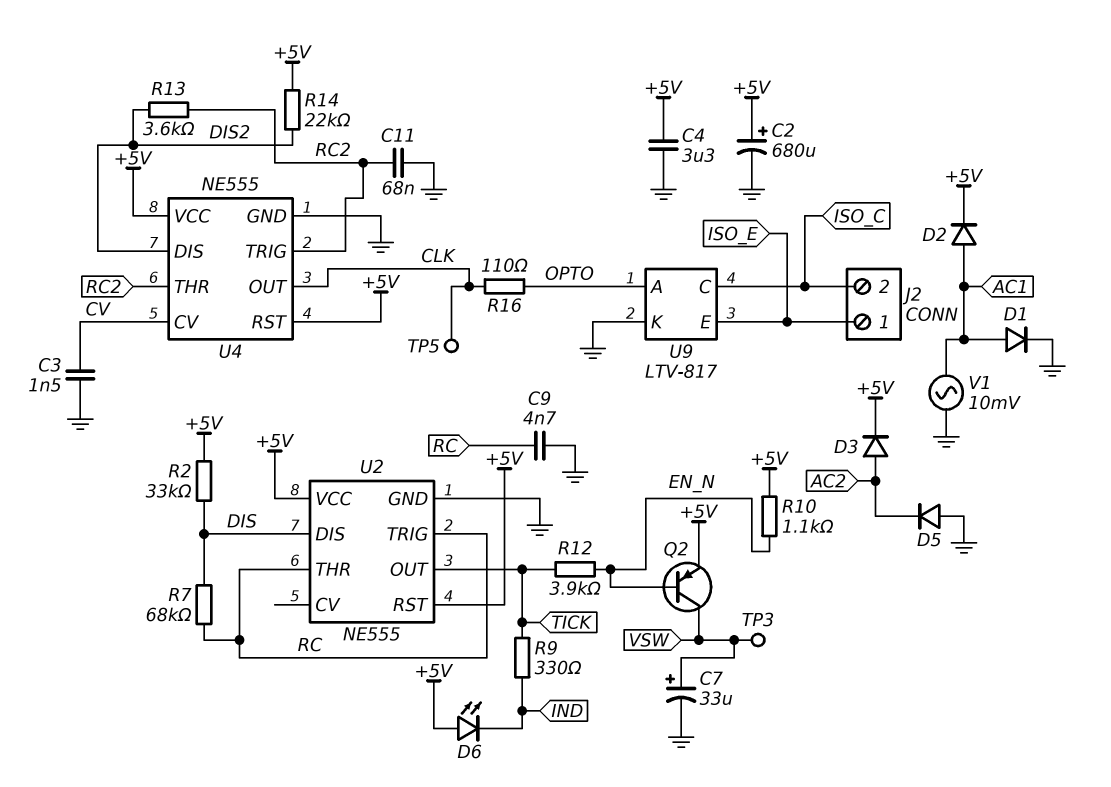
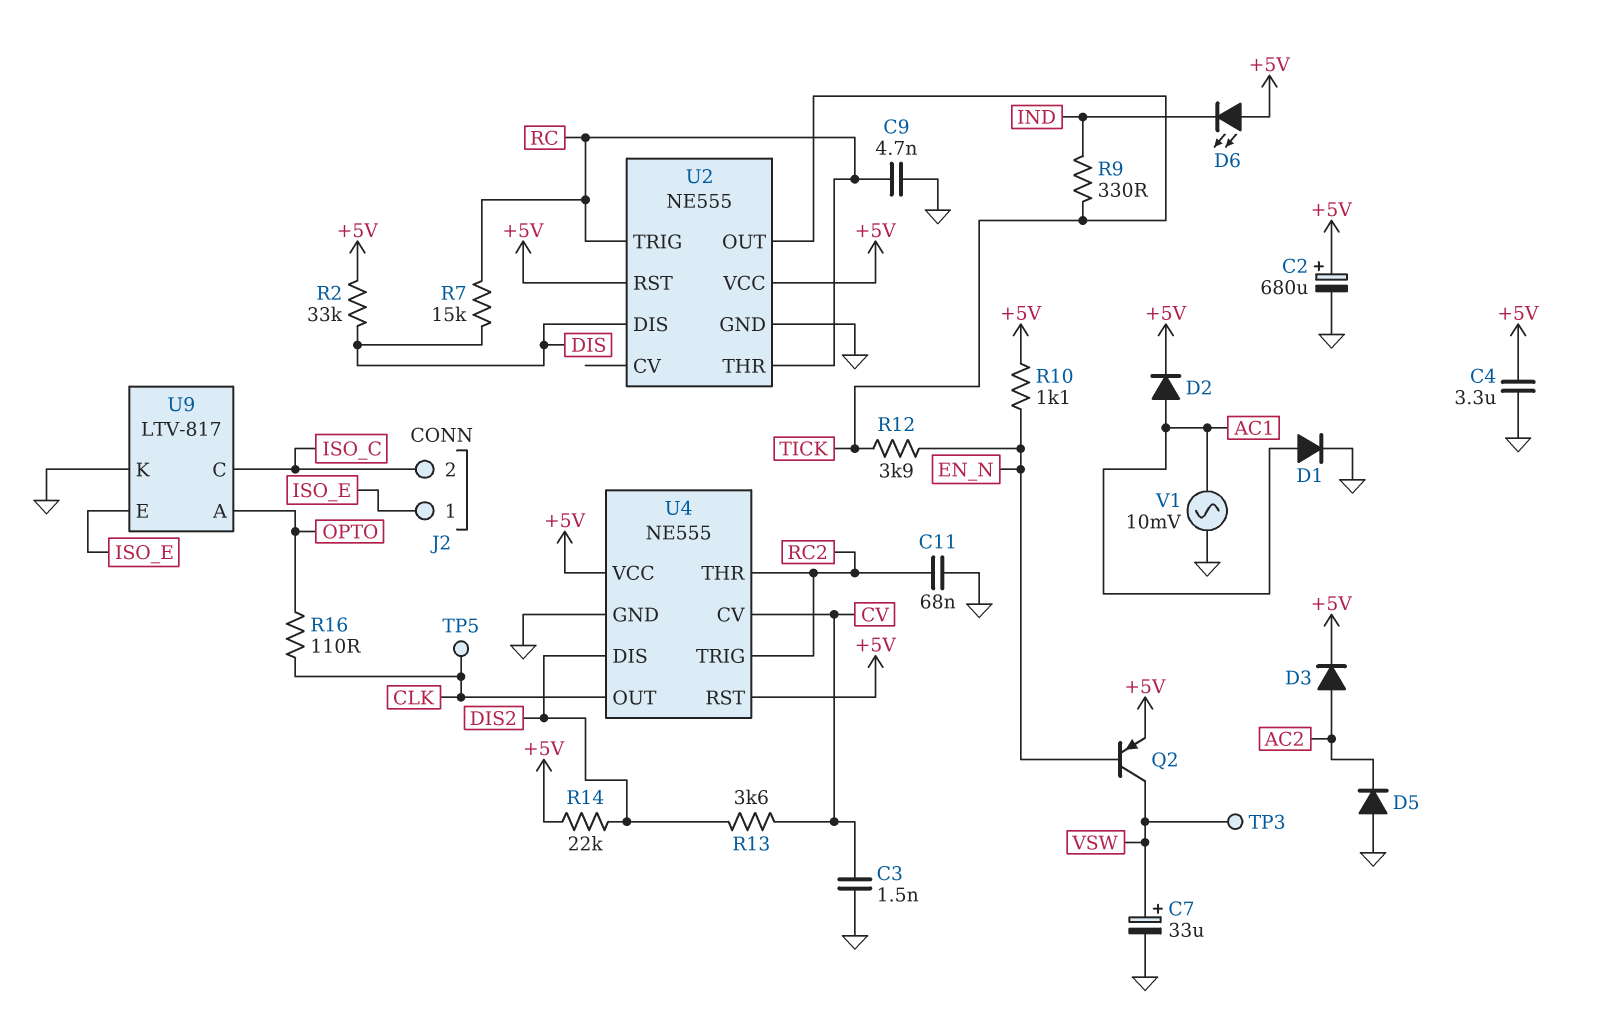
R7: 68k (DIS, RC) -> 15k (DIS, RC)
R13: 3.6k (DIS2, RC2) -> 3.6k (CV, DIS2)

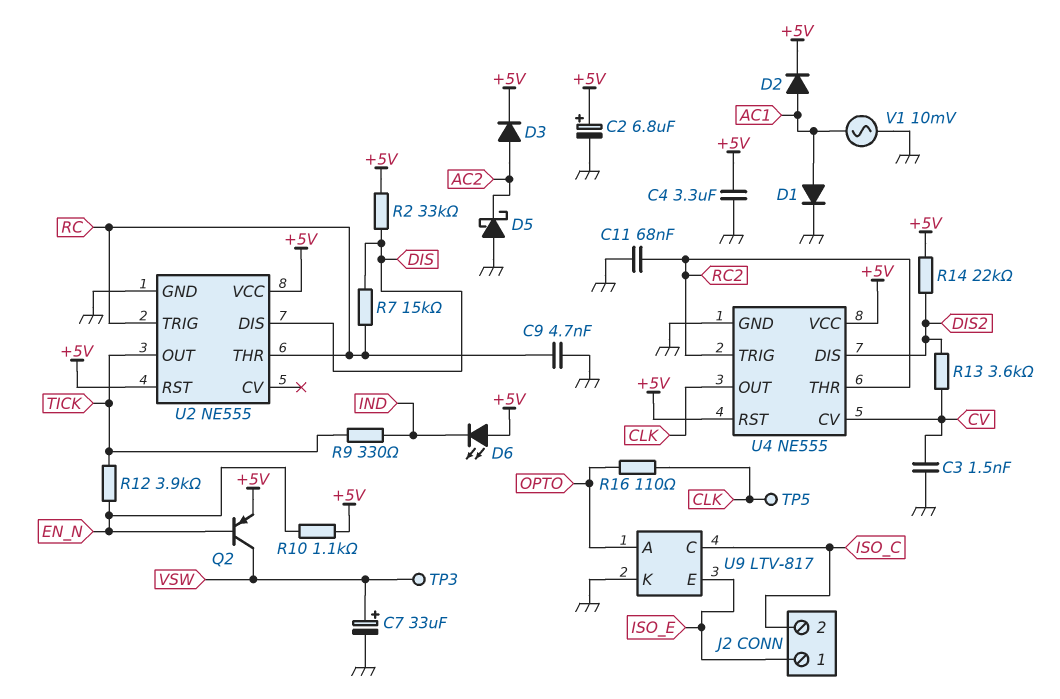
C2: 680uF (plus +5V, minus GND) -> 6.8uF (plus +5V, minus GND)
D5: diode (A GND, K AC2) -> schottky (A GND, K AC2)

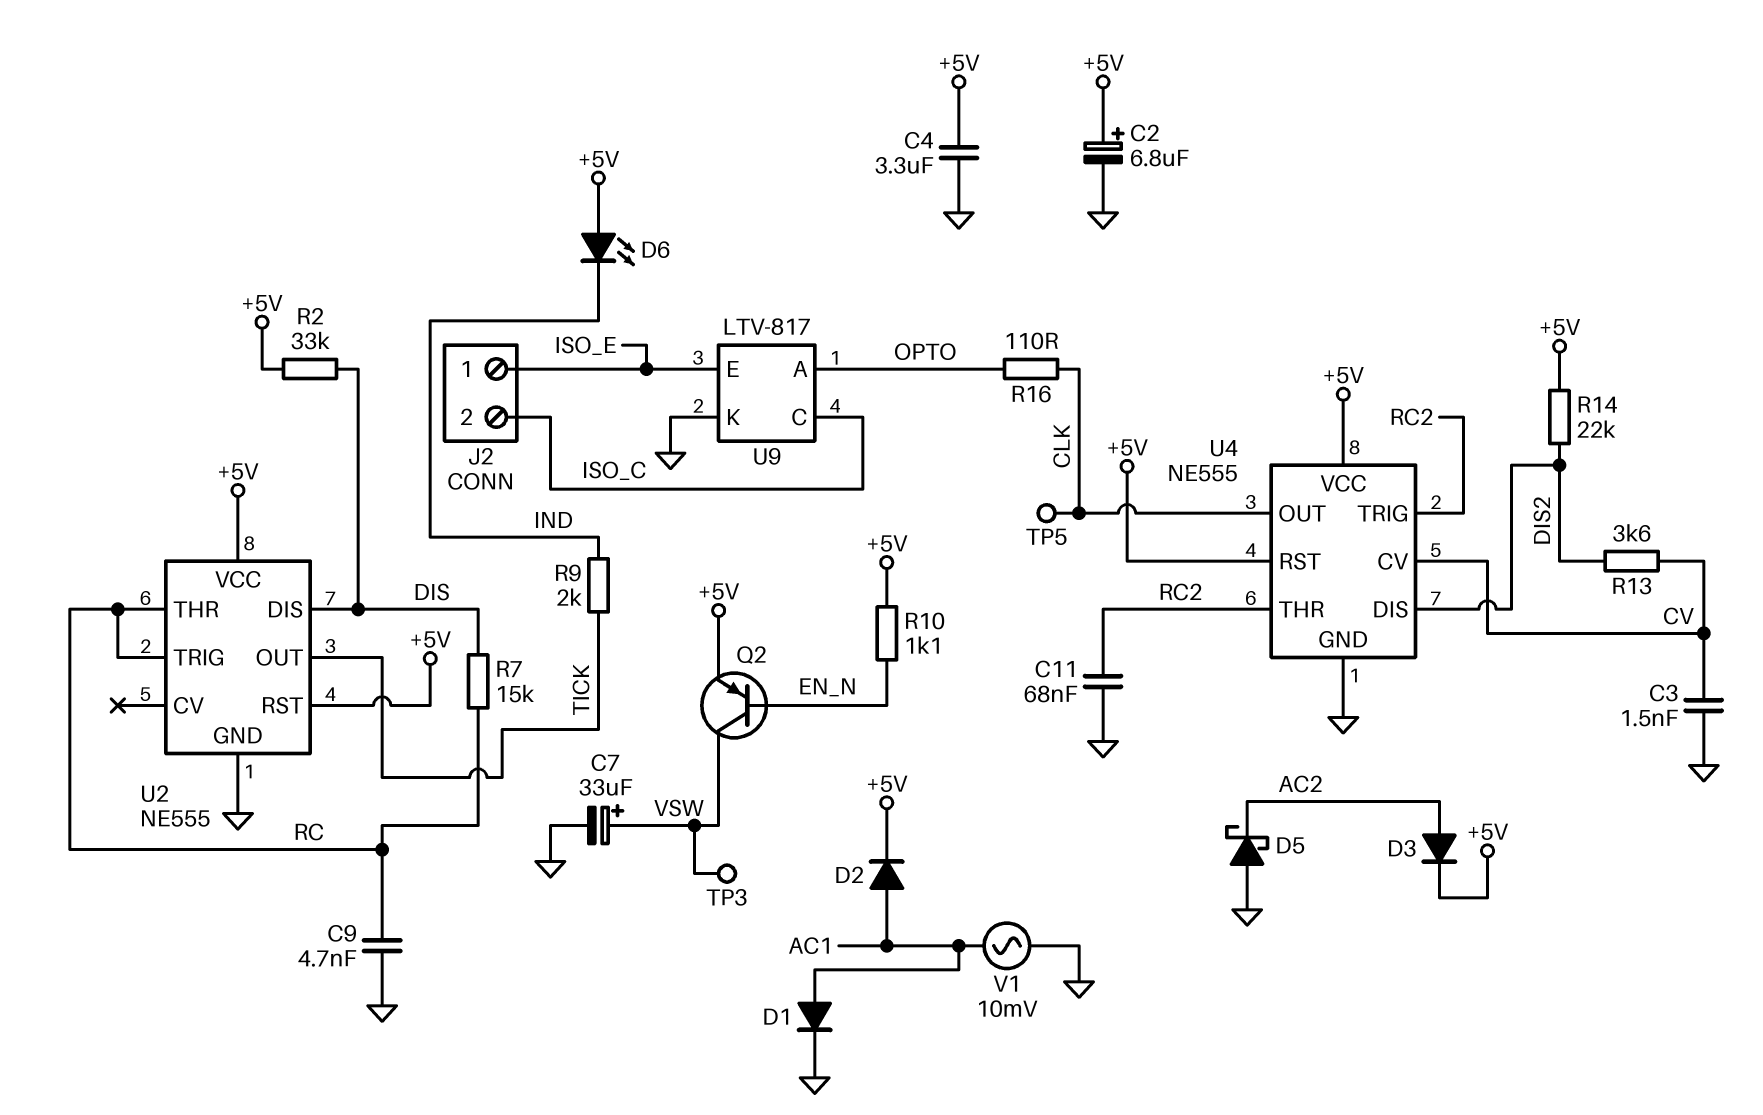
R9: 330 (IND, TICK) -> 2k (IND, TICK)
R12: 3.9k (EN_N, TICK) -> none

